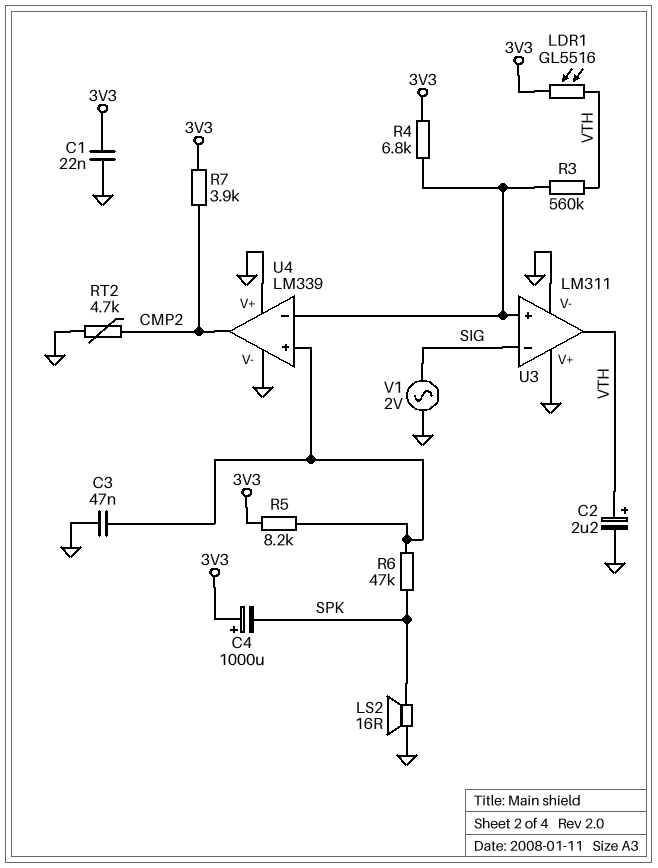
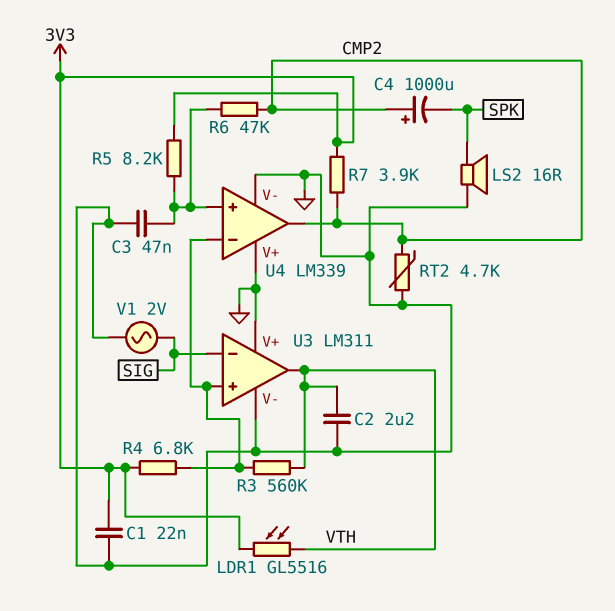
C2: 2.2uF (plus VTH, minus GND) -> 2.2uF (GND, VTH)
C4: 1000uF (plus 3V3, minus SPK) -> 1000uF (plus CMP2, minus SPK)
R6: 47k (SPK, U4/in+) -> 47k (CMP2, U4/in+)

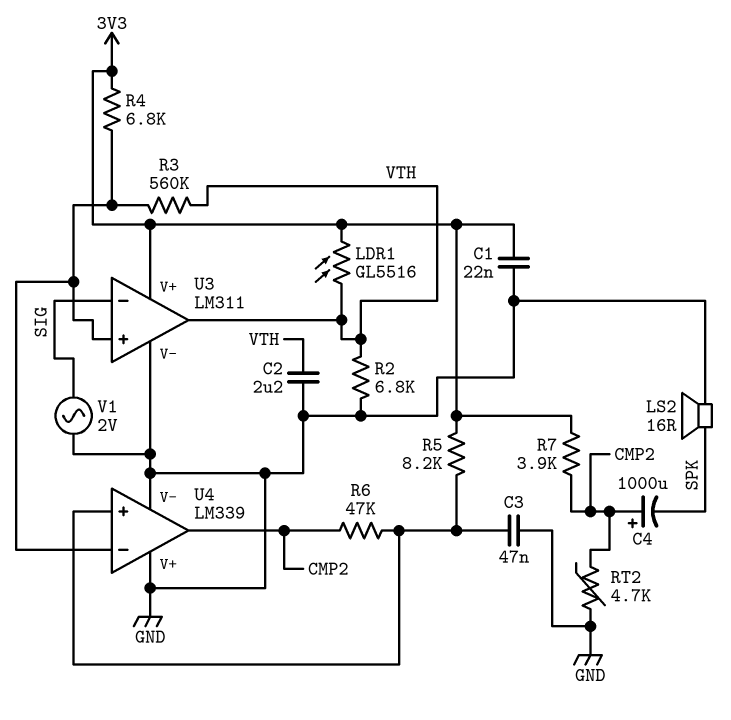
R2: none -> 6.8k (GND, VTH)
U3 pin V+: GND -> 3V3

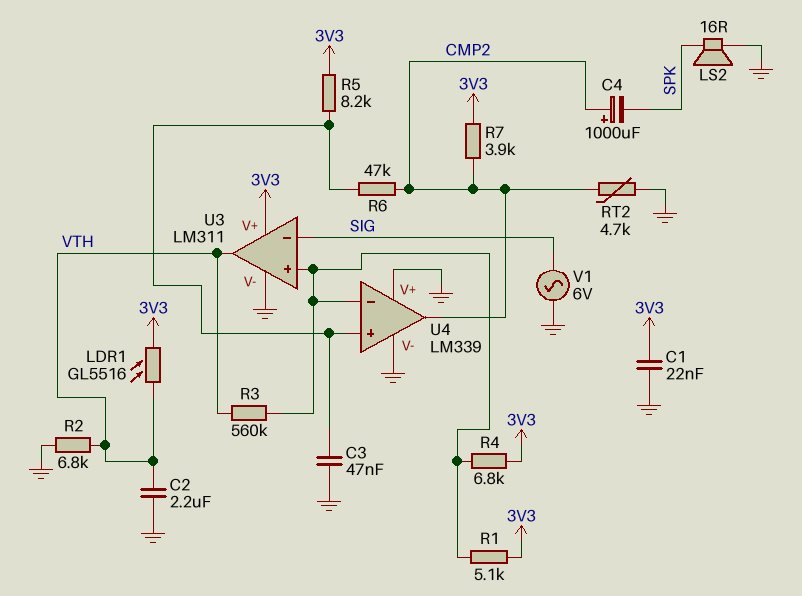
R1: none -> 5.1k (3V3, U3/in+)
V1: AC 2V (GND, SIG) -> AC 6V (GND, SIG)

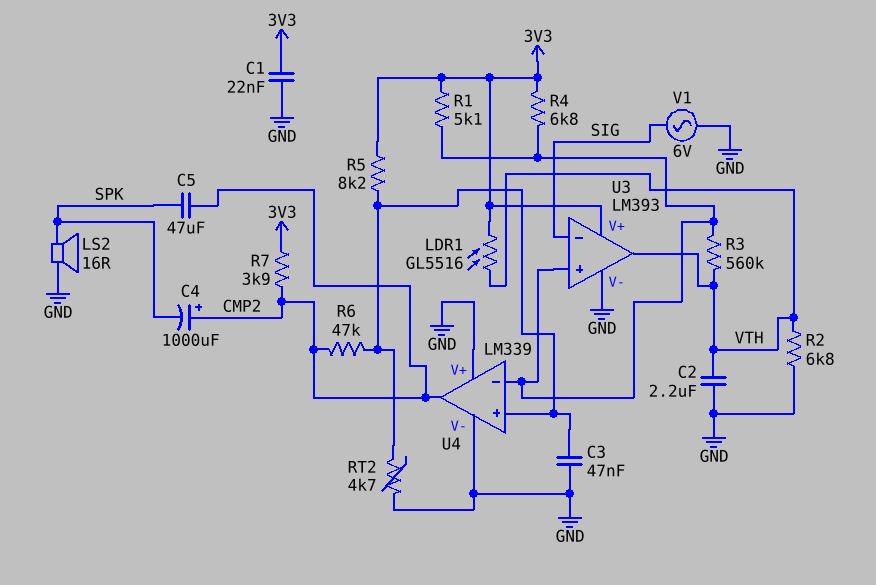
C5: none -> 47uF (CMP2, SPK)
RT2: 4.7k (CMP2, GND) -> 4.7k (GND, U4/in+)
U3: LM311 -> LM393

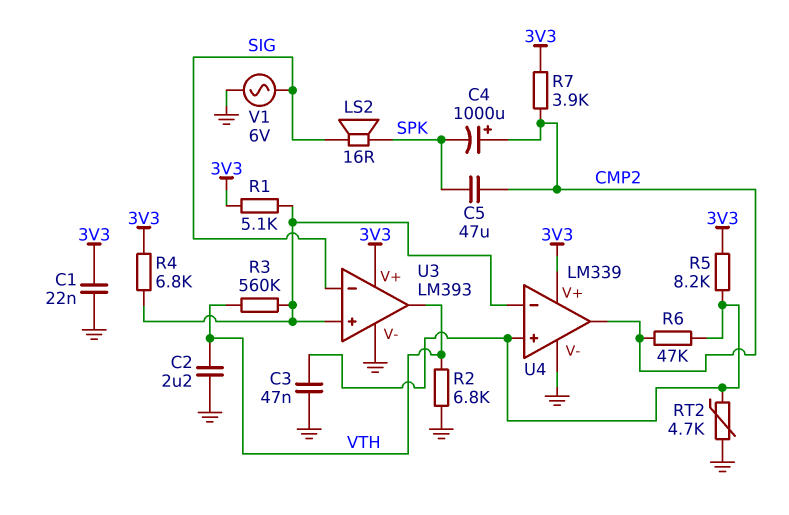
LDR1: GL5516 (3V3, VTH) -> none
LS2: speaker 16R (GND, SPK) -> speaker 16R (SIG, SPK)
U4 pin V+: GND -> 3V3

